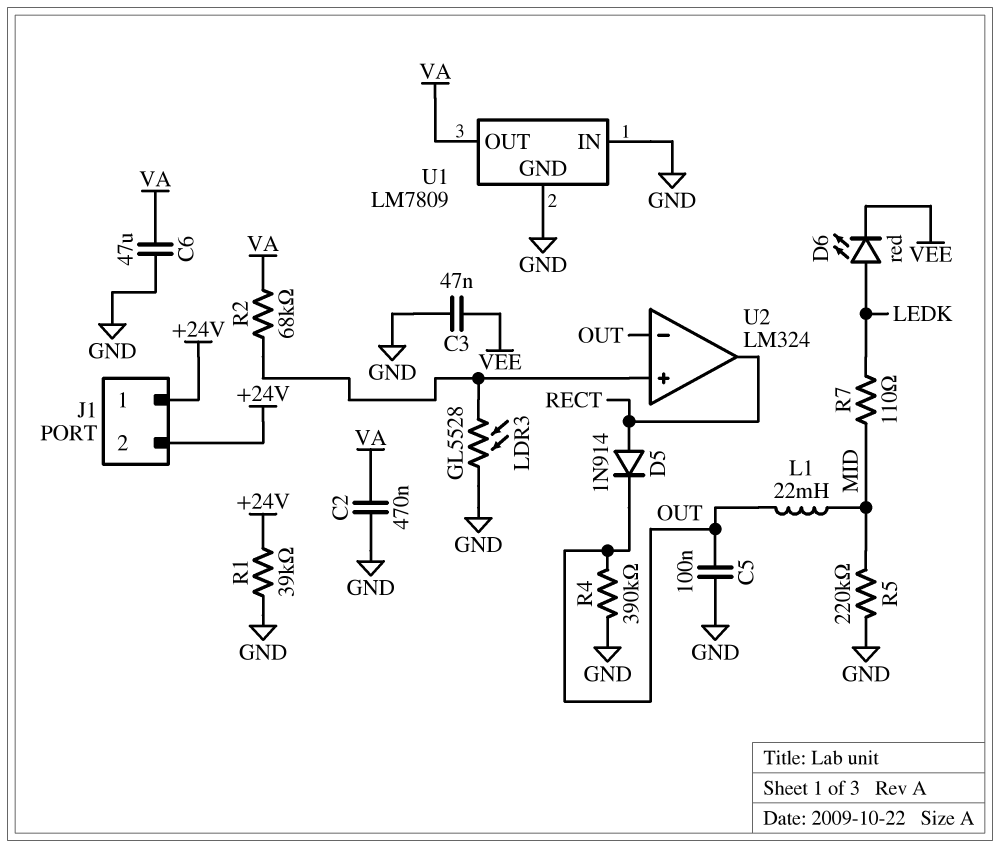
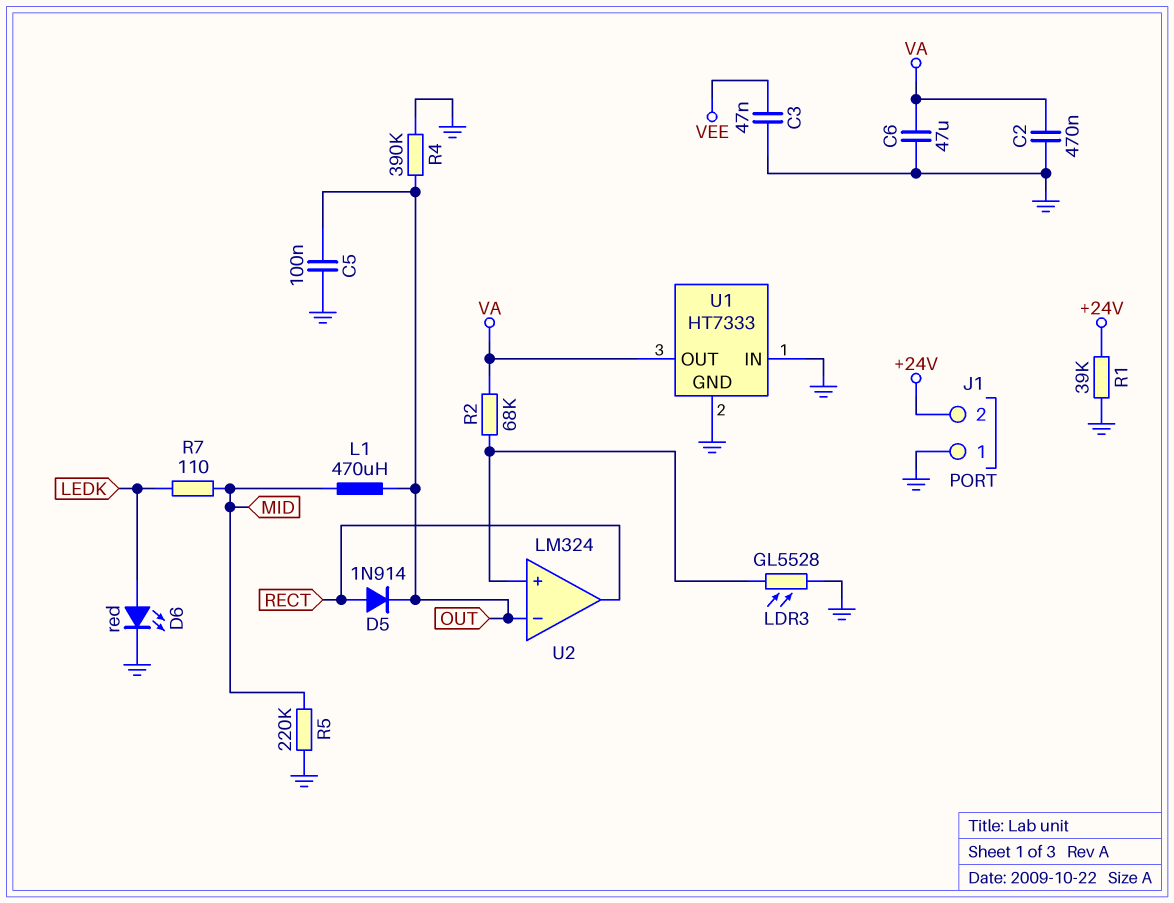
D6: LED red (A LEDK, K VEE) -> LED red (A LEDK, K GND)
J1 pin 1: +24V -> GND
L1: 22mH (MID, OUT) -> 470uH (MID, OUT)
U1: LM7809 -> HT7333

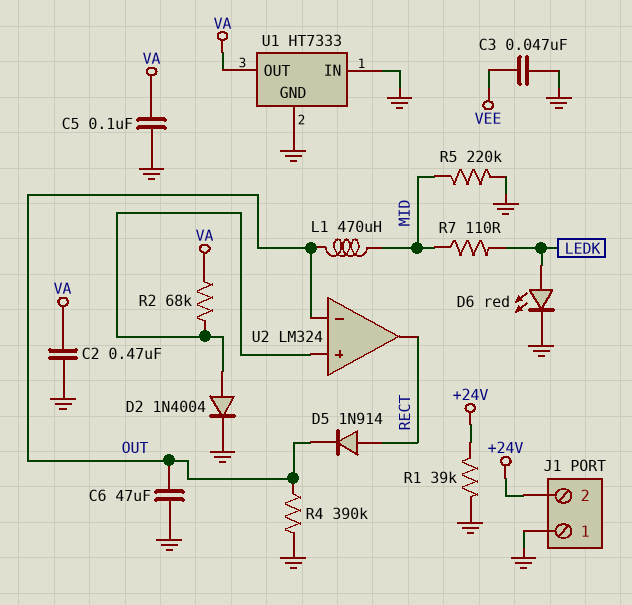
C5: 100nF (GND, OUT) -> 100nF (GND, VA)
C6: 47uF (GND, VA) -> 47uF (GND, OUT)
D2: none -> diode 1N4004 (A U2/in+, K GND)
LDR3: GL5528 (GND, U2/in+) -> none

